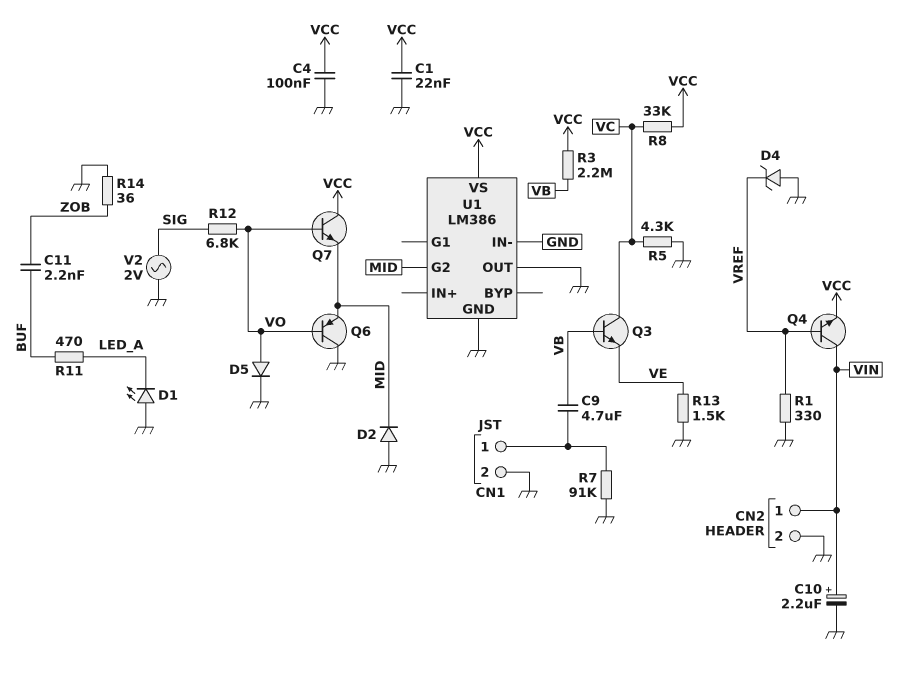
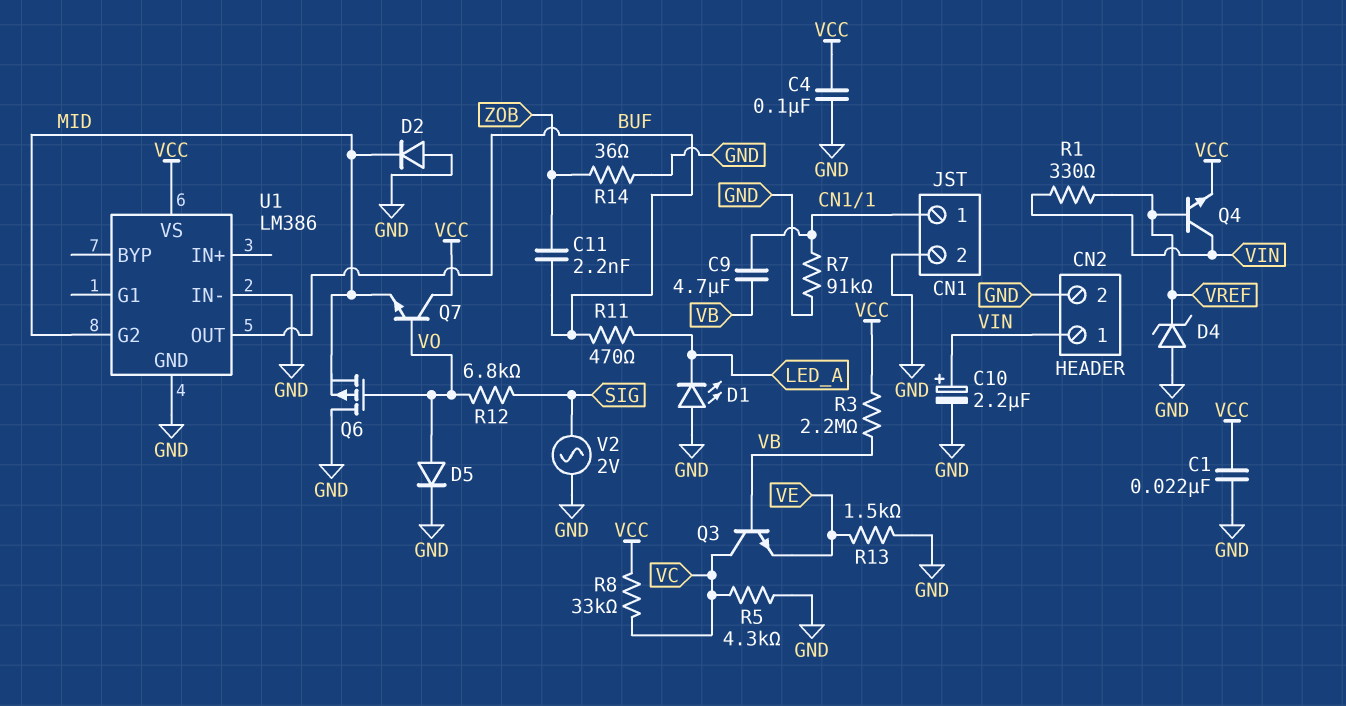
Q6: PNP (B VO, C GND, E MID) -> PMOS (G VO, D GND, S MID)
R1: 330 (GND, VREF) -> 330 (VIN, VREF)
U1 pin OUT: GND -> BUF

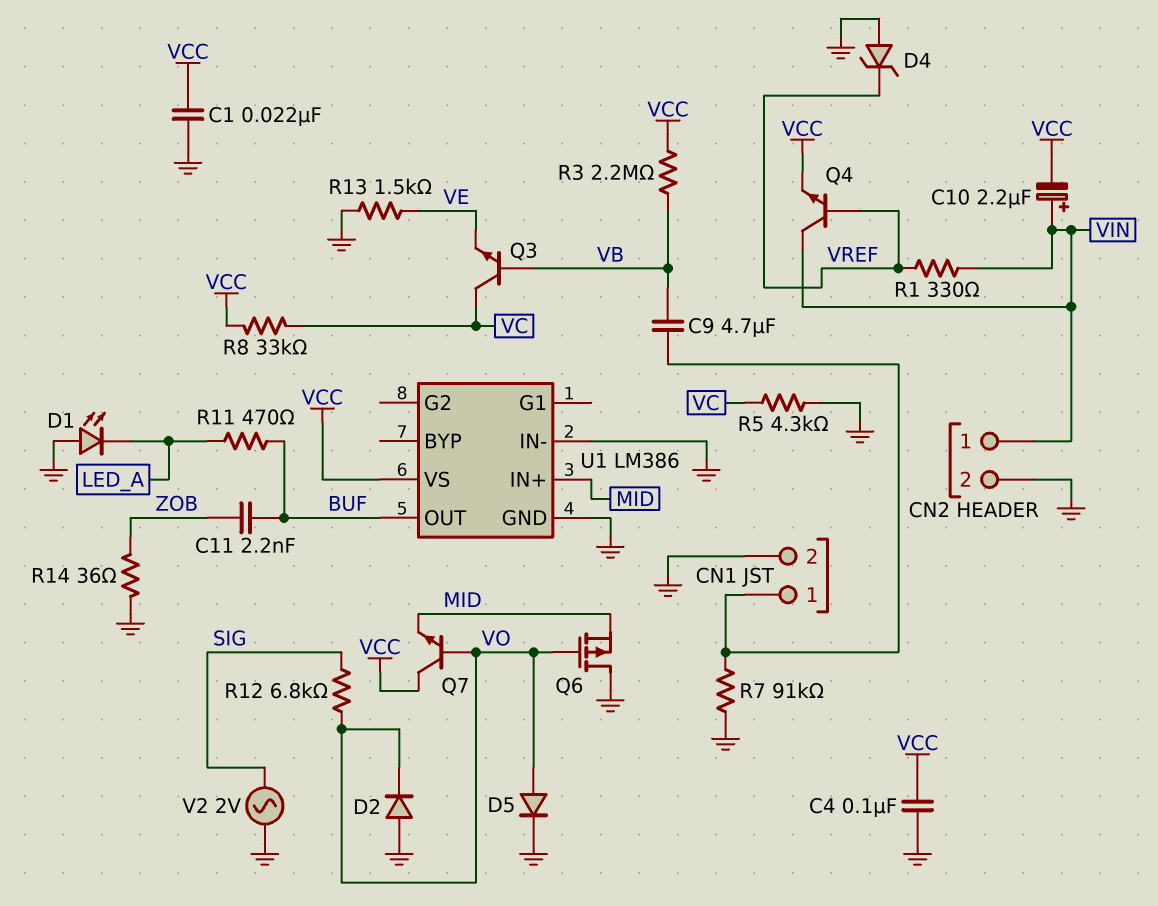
C10: 2.2uF (plus VIN, minus GND) -> 2.2uF (plus VIN, minus VCC)
D2: diode (A GND, K MID) -> diode (A GND, K VO)
U1 pin G2: MID -> none
U1 pin IN+: none -> MID

